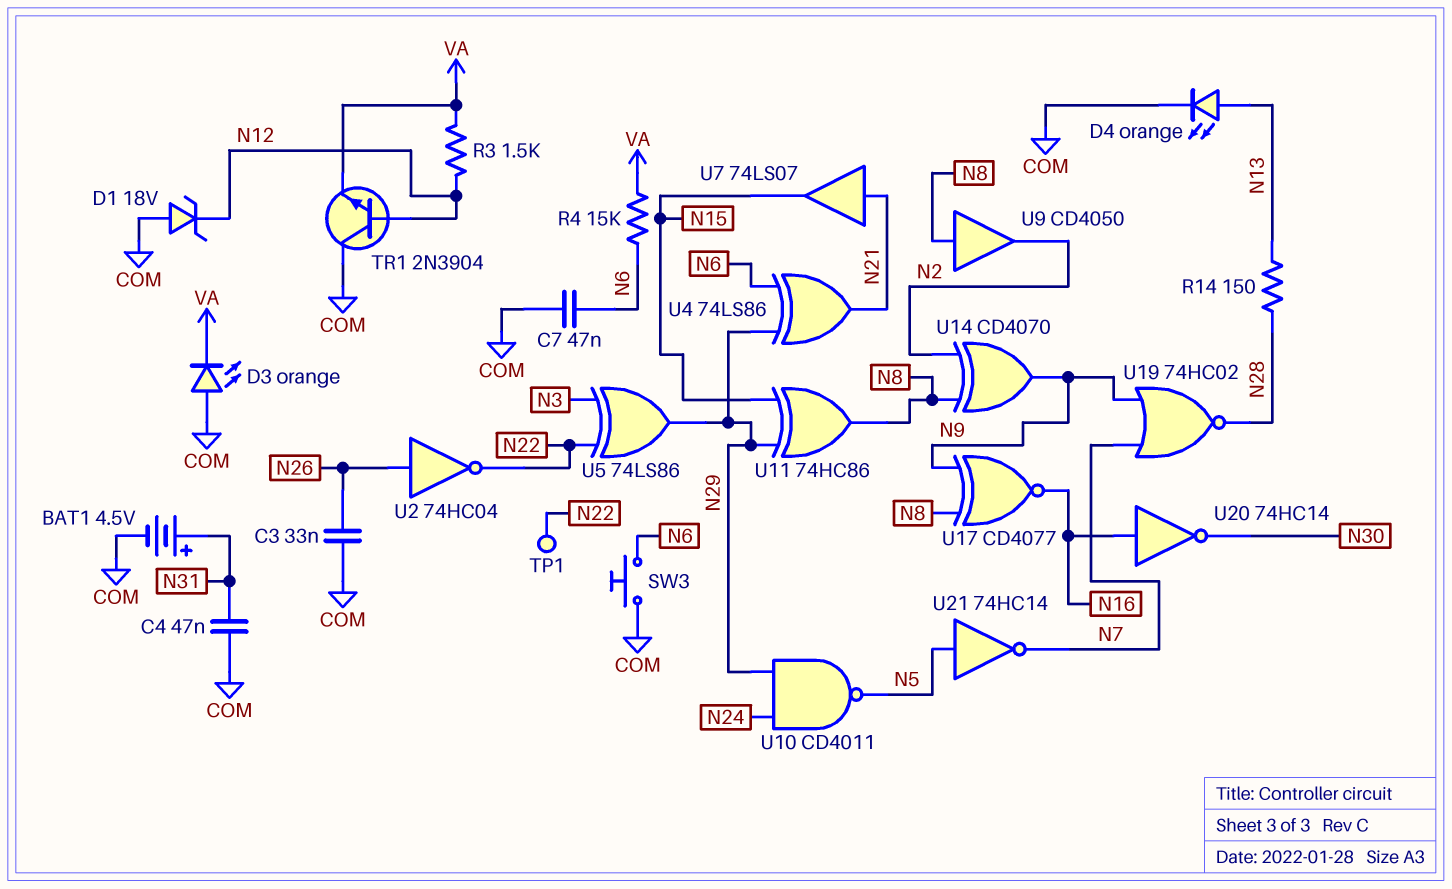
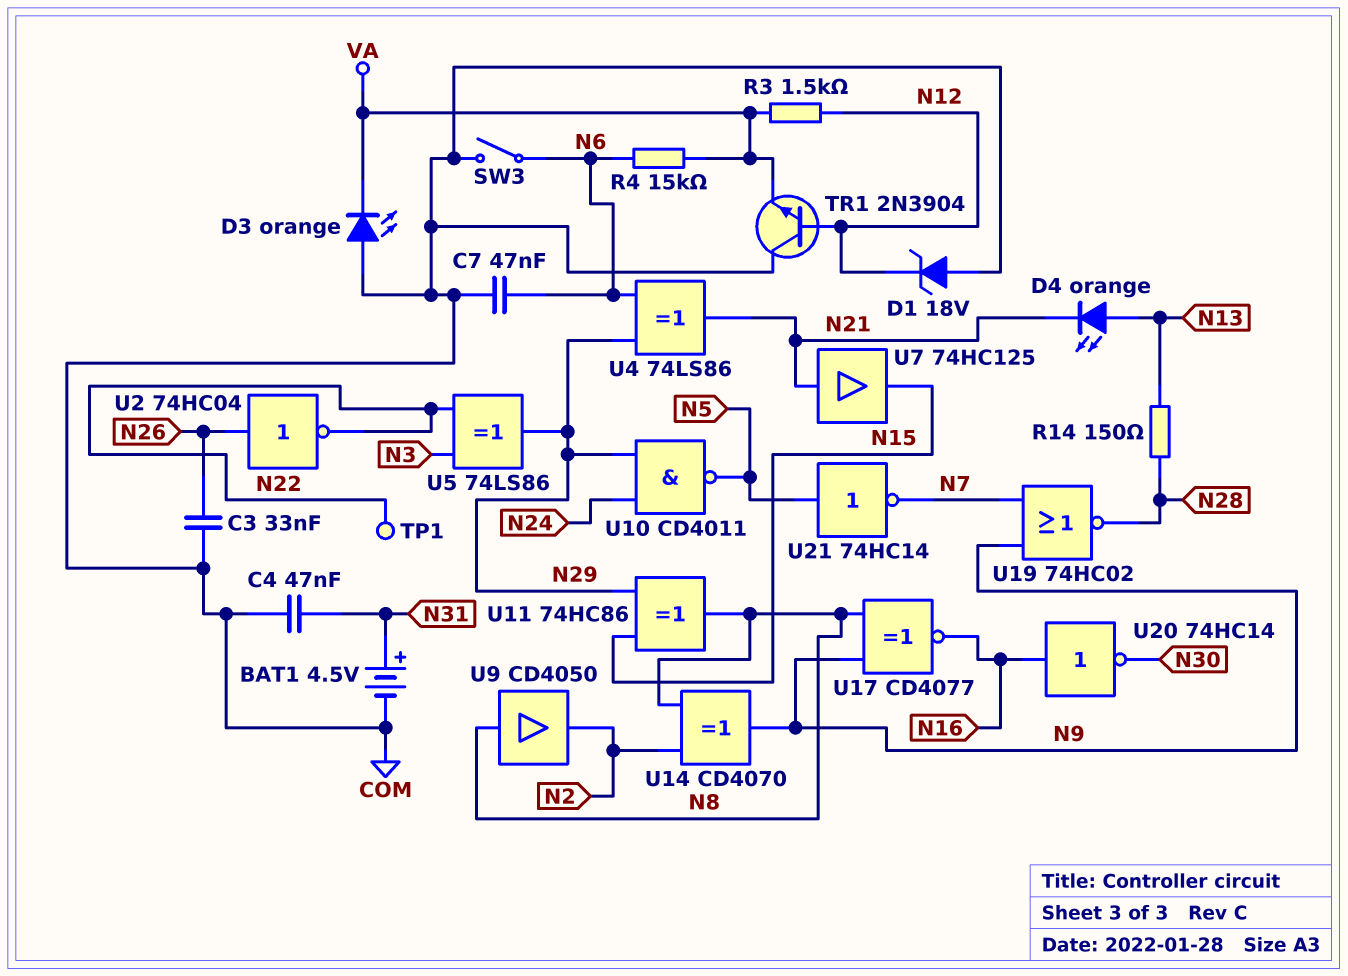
D4: LED orange (A N13, K COM) -> LED orange (A N13, K N21)
SW3: button (COM, N6) -> switch (COM, N6)
U7: buffer 74LS07 (in N21, out N15) -> buffer 74HC125 (in N21, out N15)

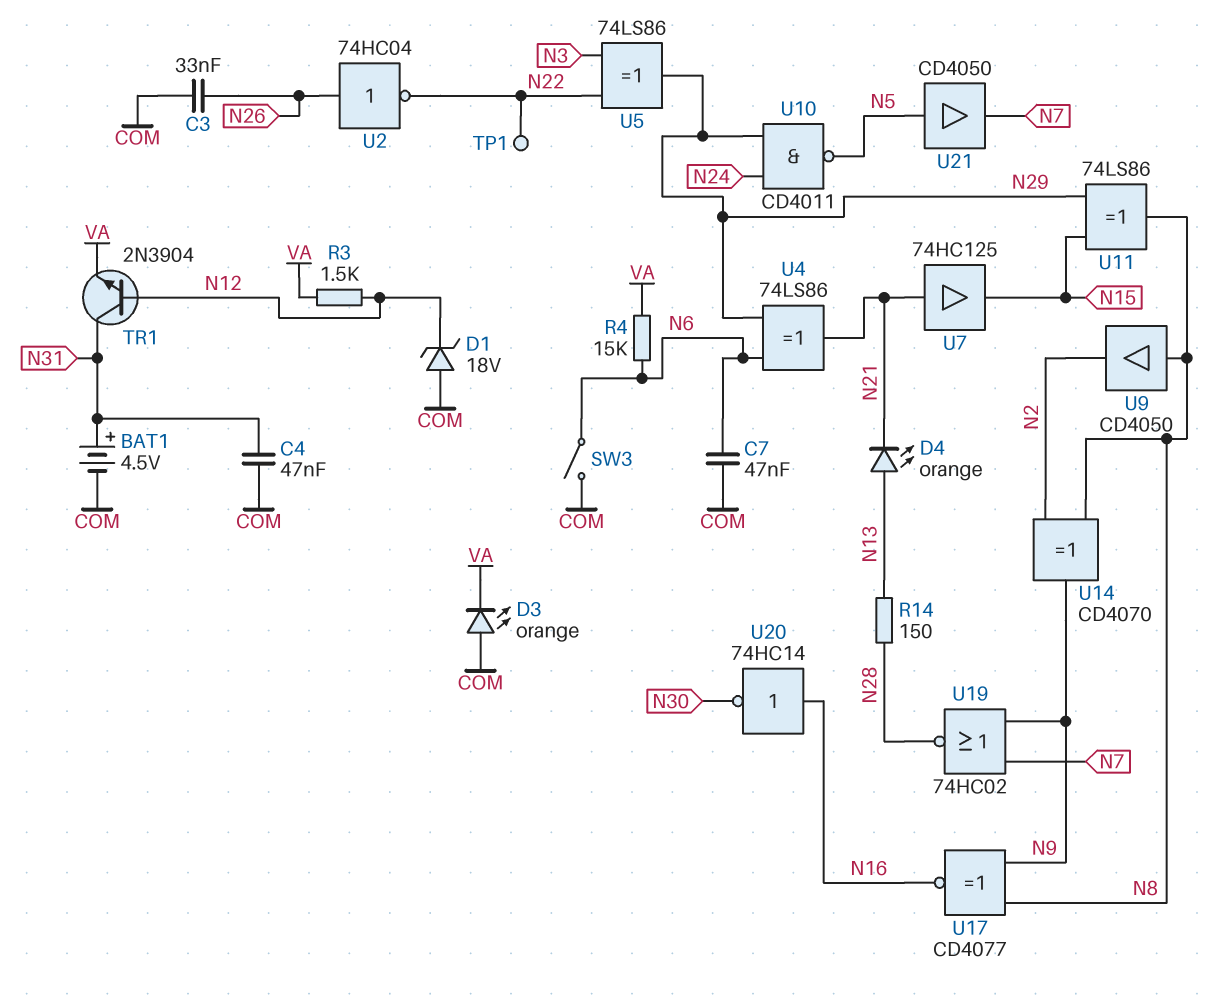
TR1: NPN 2N3904 (B N12, C COM, E VA) -> NPN 2N3904 (B N12, C N31, E VA)
U11: XOR 74HC86 (in N15, in N29, out N8) -> XOR 74LS86 (in N15, in N29, out N8)
U21: NOT 74HC14 (in N5, out N7) -> buffer CD4050 (in N5, out N7)

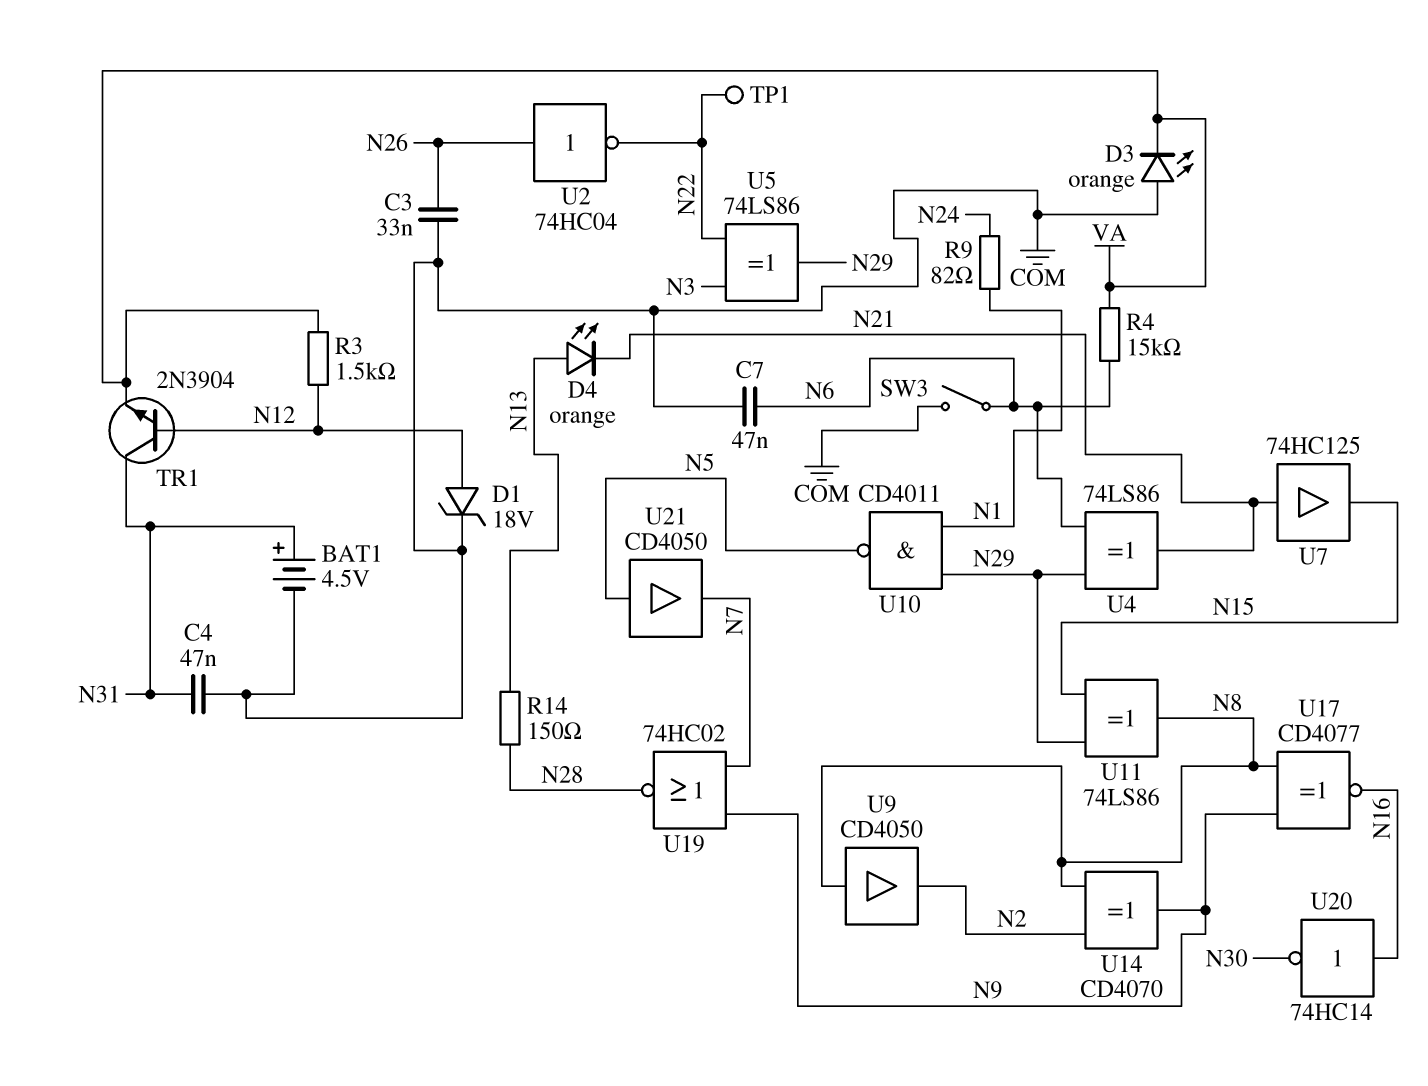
D1: zener 18V (A COM, K N12) -> zener 18V (A N12, K COM)
R9: none -> 82 (N1, N24)
U10: NAND CD4011 (in N24, in N29, out N5) -> NAND CD4011 (in N1, in N29, out N5)

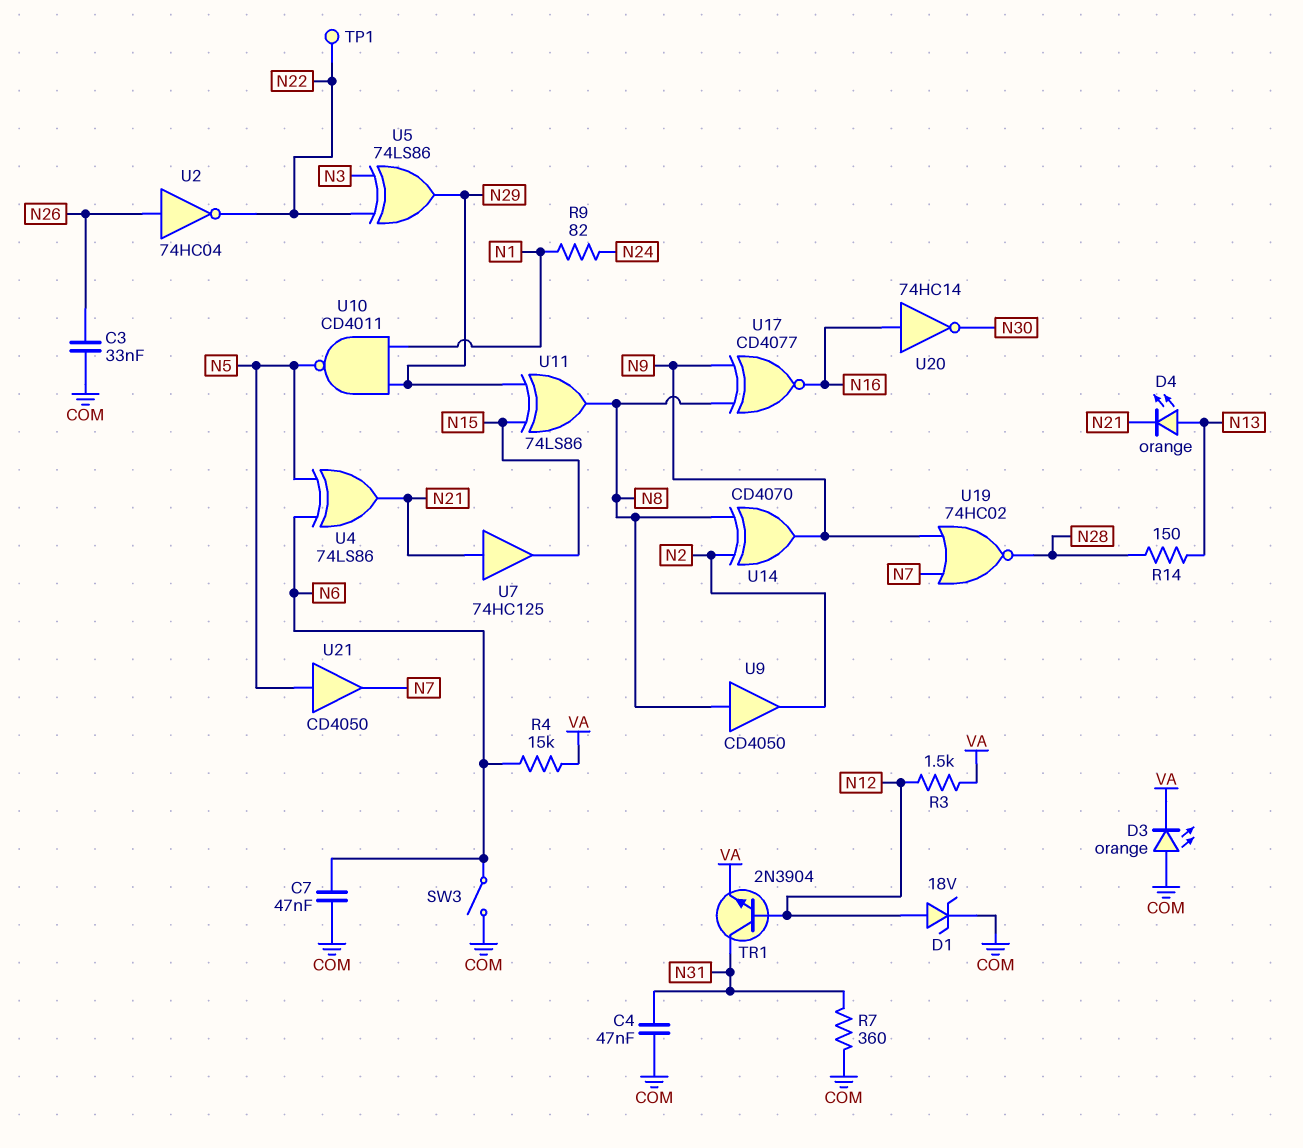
BAT1: 4.5V (plus N31, minus COM) -> none
R7: none -> 360 (COM, N31)
U4: XOR 74LS86 (in N6, in N29, out N21) -> XOR 74LS86 (in N5, in N6, out N21)

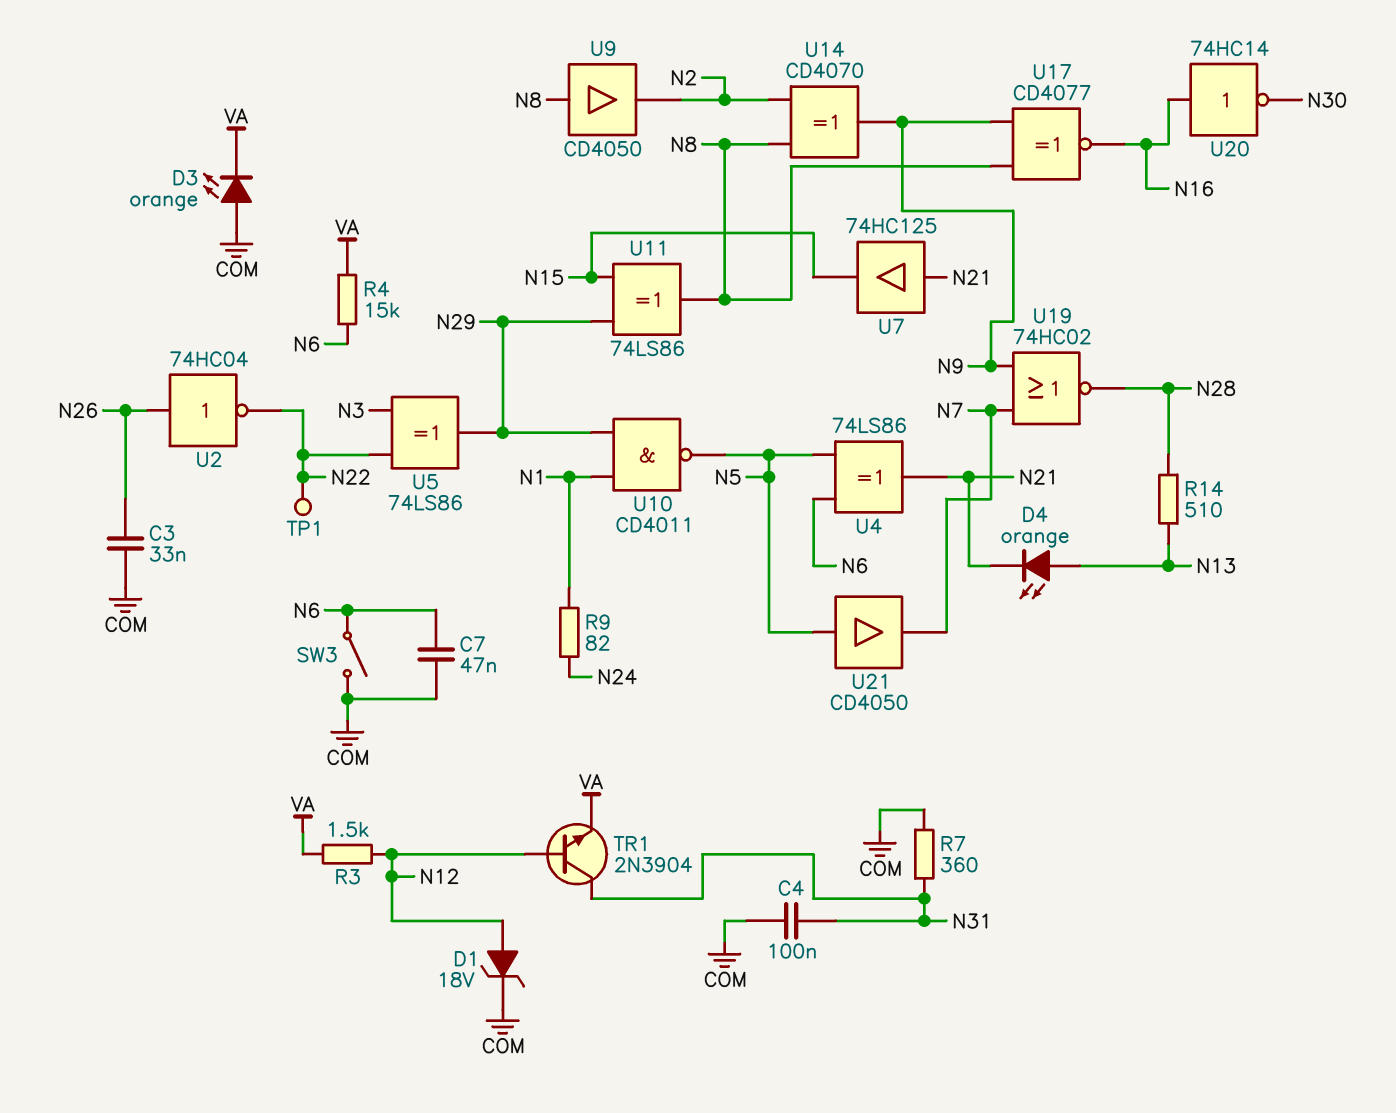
C4: 47nF (COM, N31) -> 100nF (COM, N31)
R14: 150 (N13, N28) -> 510 (N13, N28)

